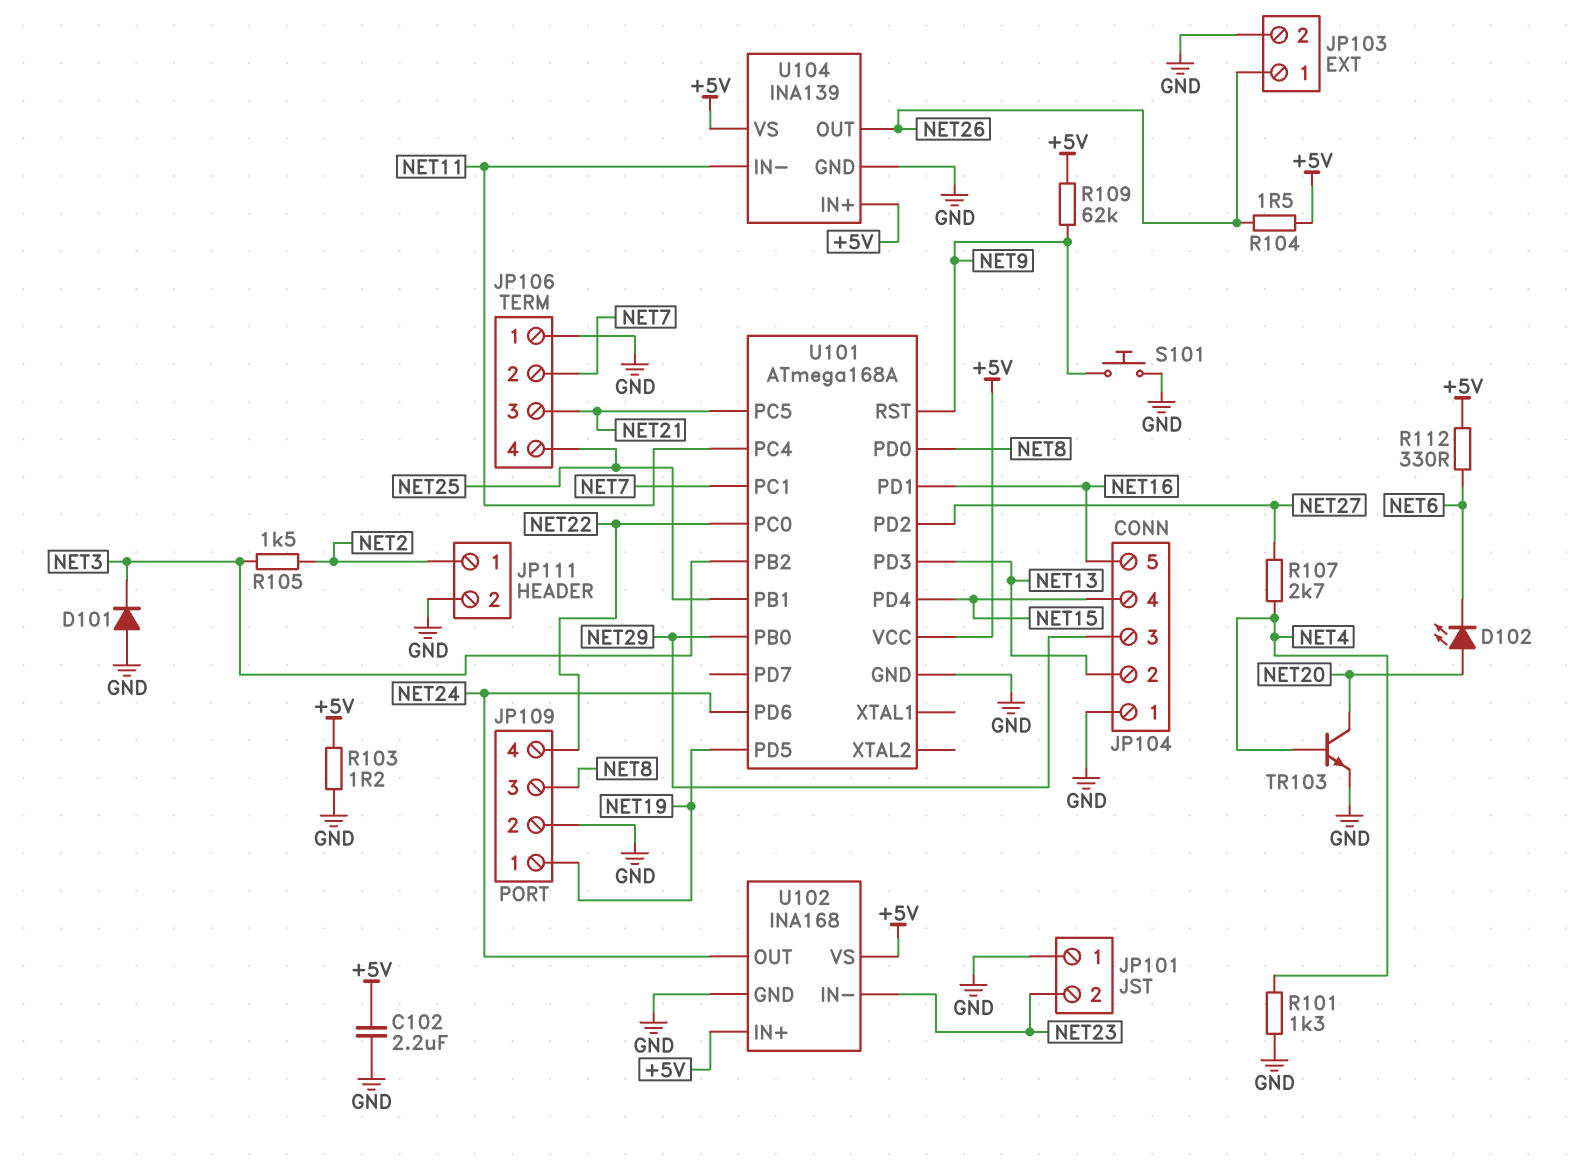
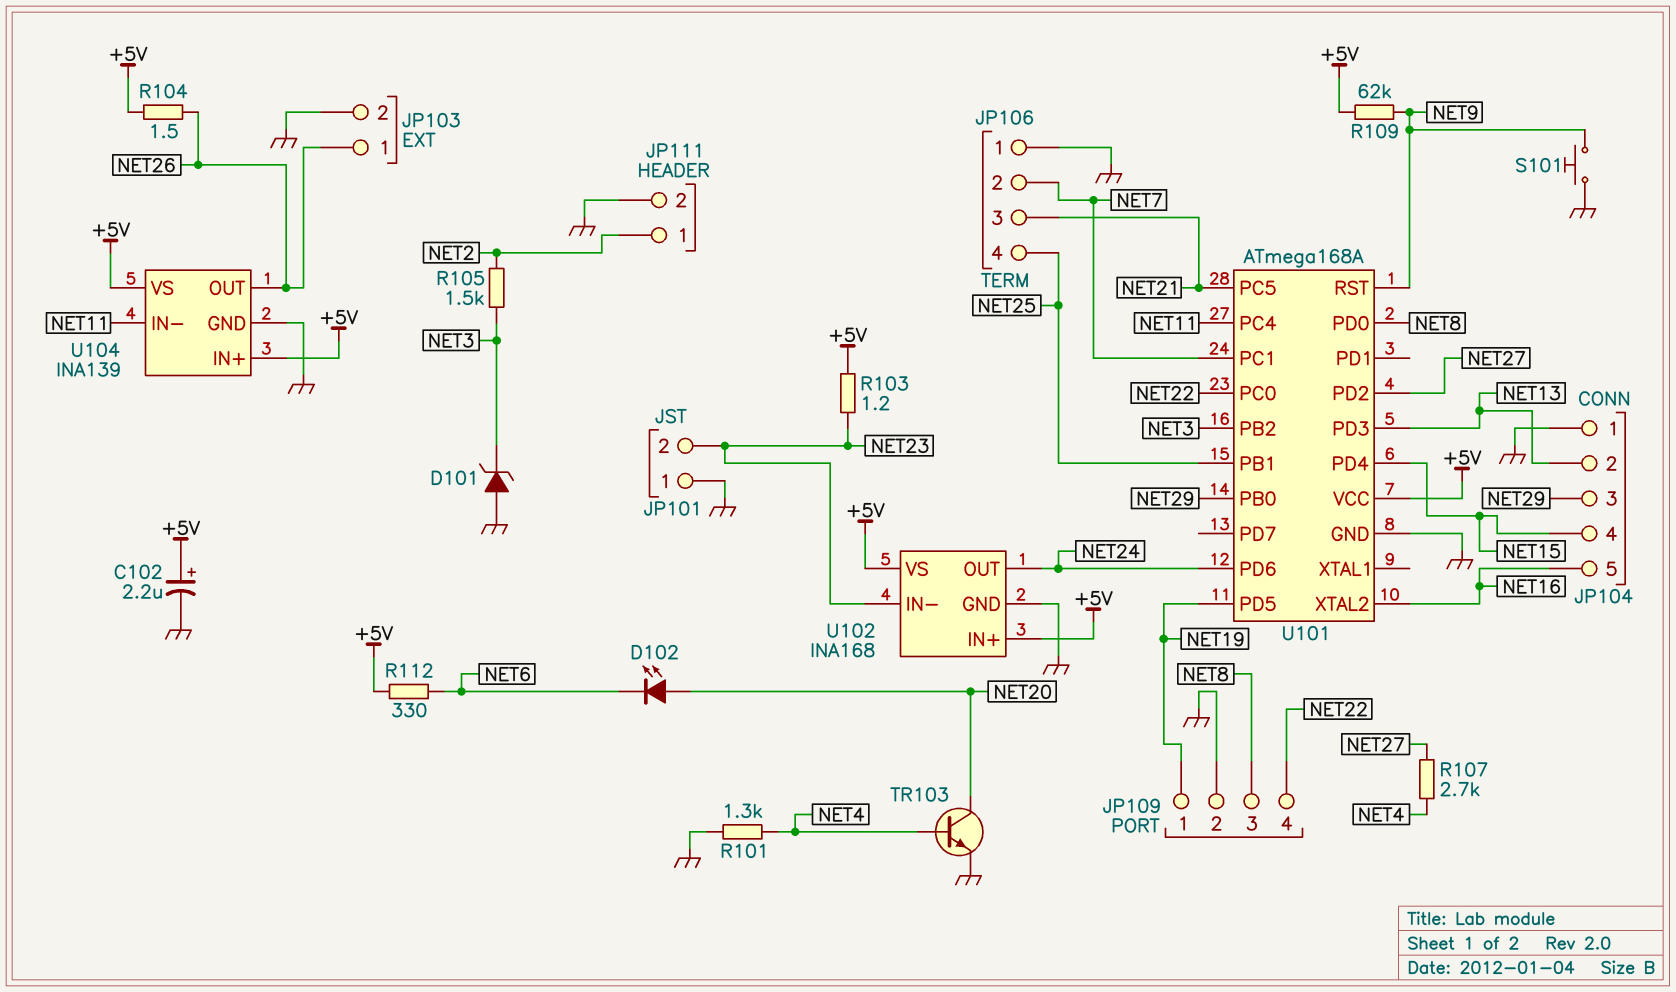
C102: 2.2uF (+5V, GND) -> 2.2uF (plus +5V, minus GND)
D101: diode (A GND, K NET3) -> zener (A GND, K NET3)
R103: 1.2 (+5V, GND) -> 1.2 (+5V, NET23)
U101 pin PD1: NET16 -> none
U101 pin XTAL2: none -> NET16

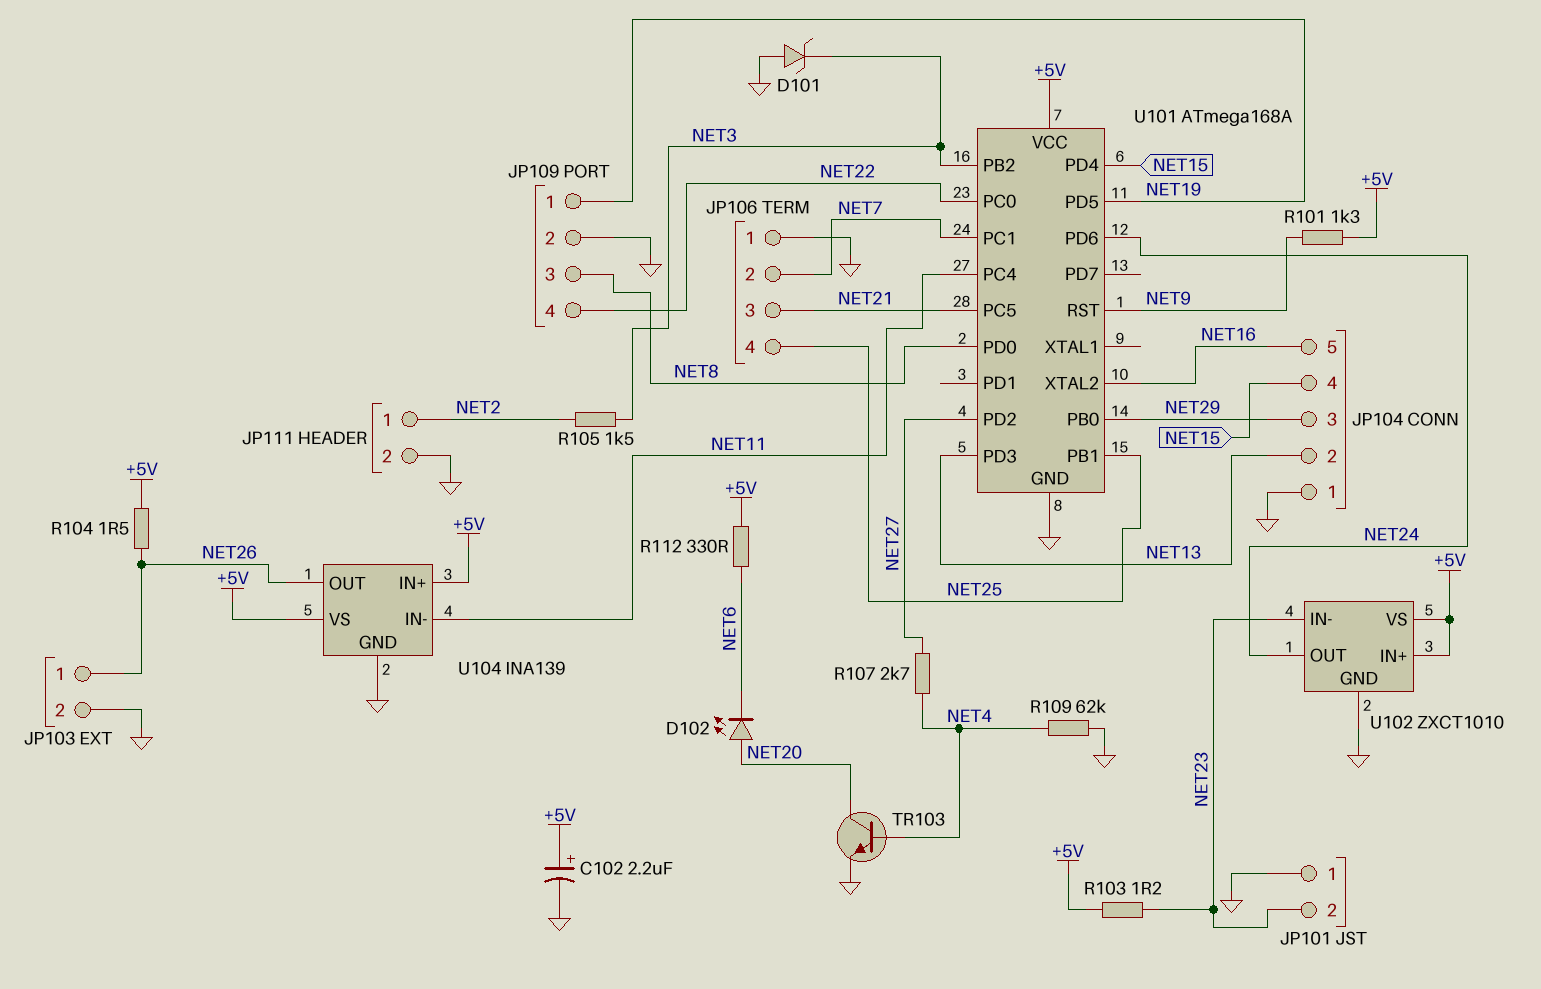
R101: 1.3k (GND, NET4) -> 1.3k (+5V, NET9)
R109: 62k (+5V, NET9) -> 62k (GND, NET4)
S101: button (GND, NET9) -> none
U102: INA168 -> ZXCT1010

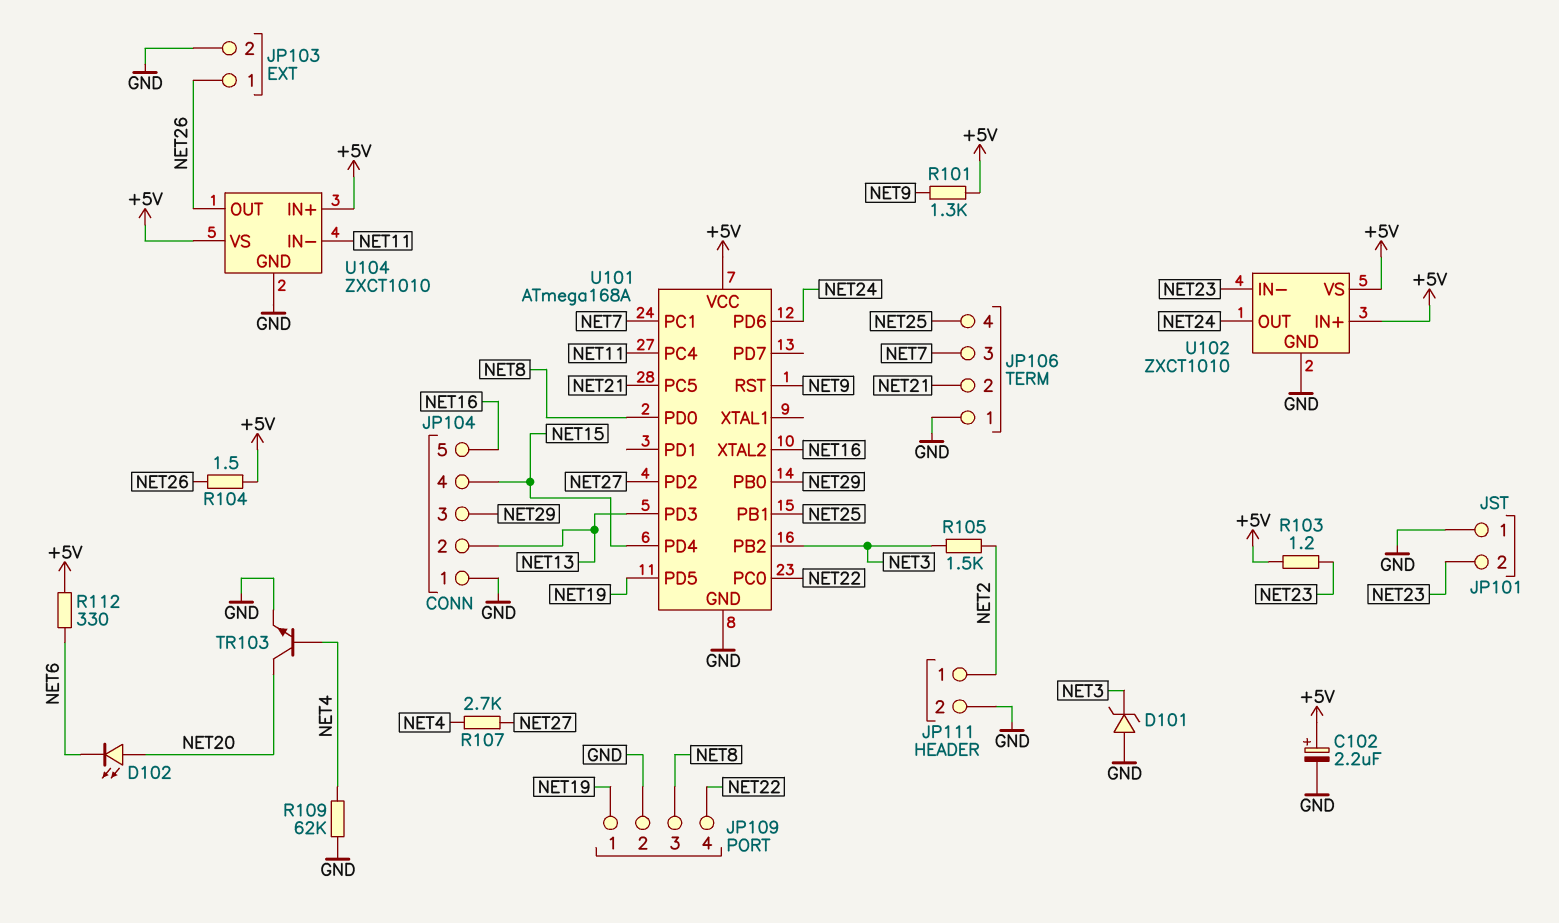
JP106 pin 2: NET7 -> NET21
JP106 pin 3: NET21 -> NET7
U104: INA139 -> ZXCT1010

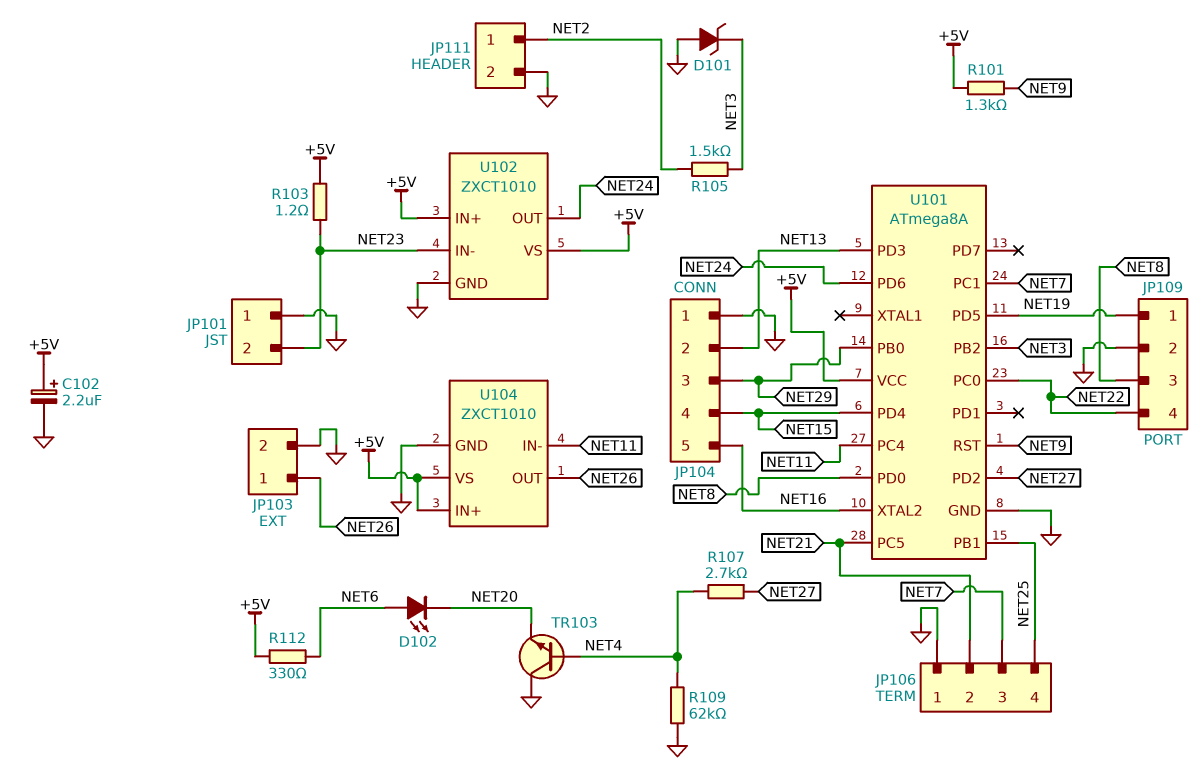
D102: LED (A NET20, K NET6) -> LED (A NET6, K NET20)
R104: 1.5 (+5V, NET26) -> none
TR103: NPN (B NET4, C NET20, E GND) -> NPN (B NET4, C GND, E NET20)
U101: ATmega168A -> ATmega8A

